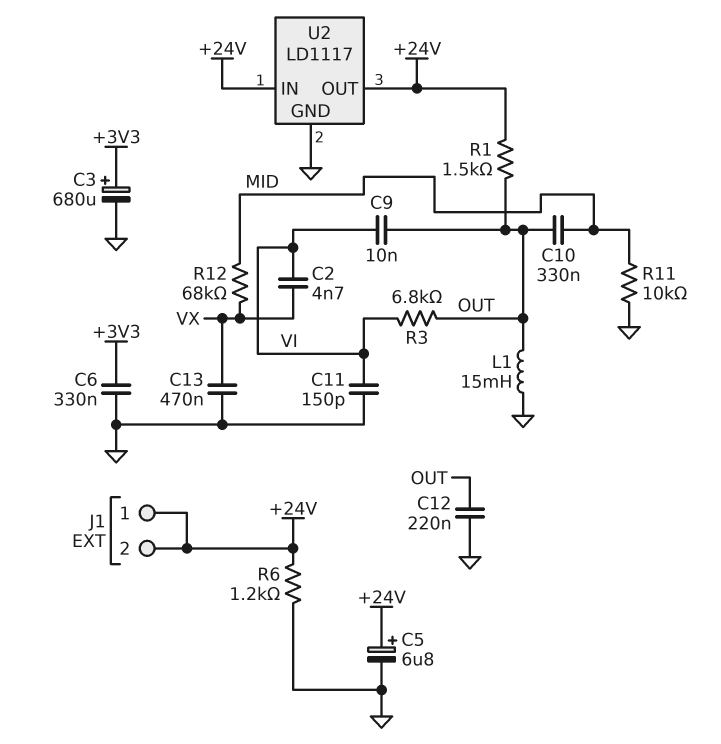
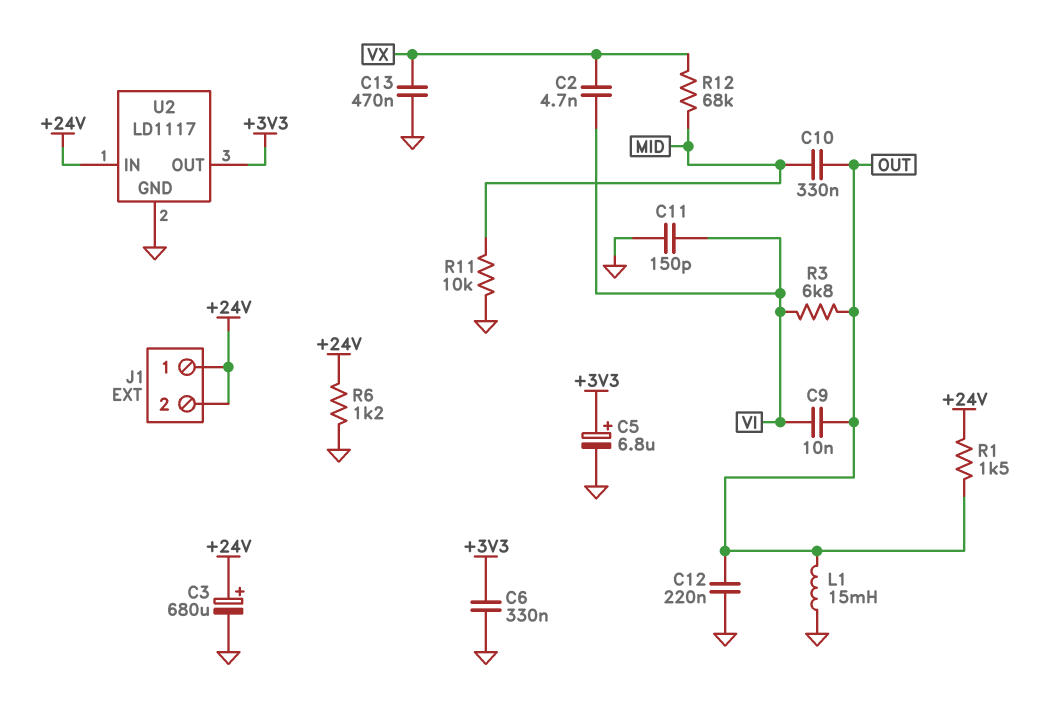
C3: 680uF (plus +3V3, minus GND) -> 680uF (plus +24V, minus GND)
C5: 6.8uF (plus +24V, minus GND) -> 6.8uF (plus +3V3, minus GND)
U2 pin OUT: +24V -> +3V3

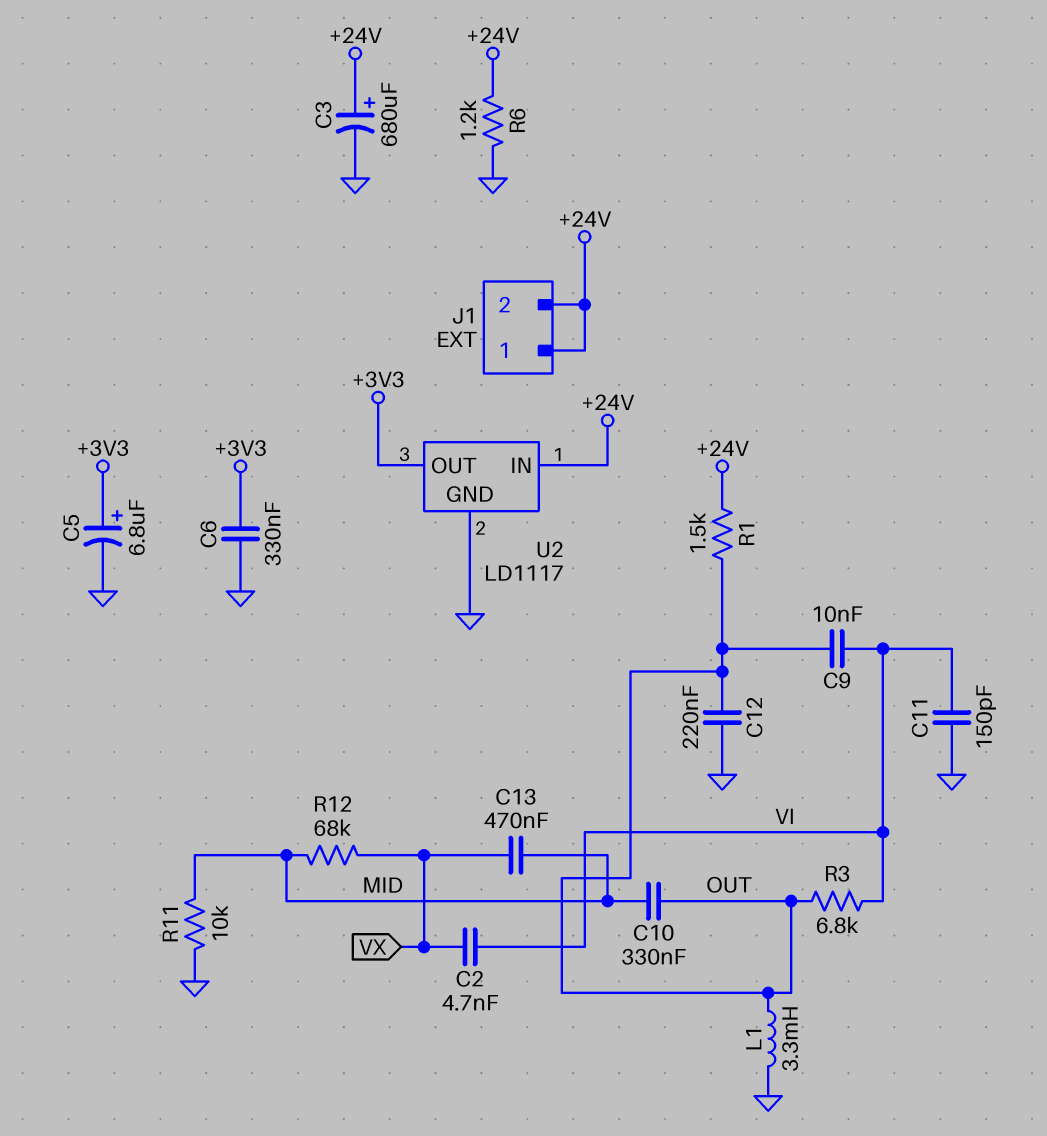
C13: 470nF (GND, VX) -> 470nF (MID, VX)
L1: 15mH (GND, OUT) -> 3.3mH (GND, OUT)

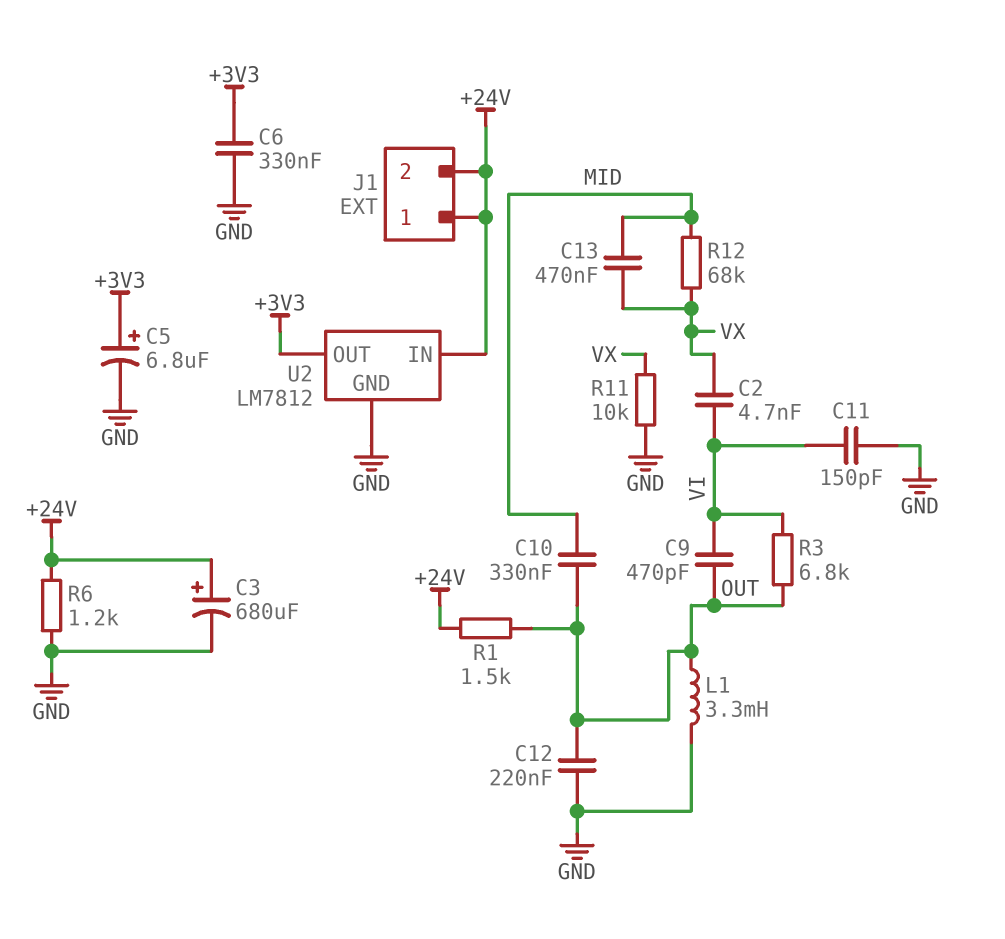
C9: 10nF (OUT, VI) -> 470pF (OUT, VI)
R11: 10k (GND, MID) -> 10k (GND, VX)
U2: LD1117 -> LM7812

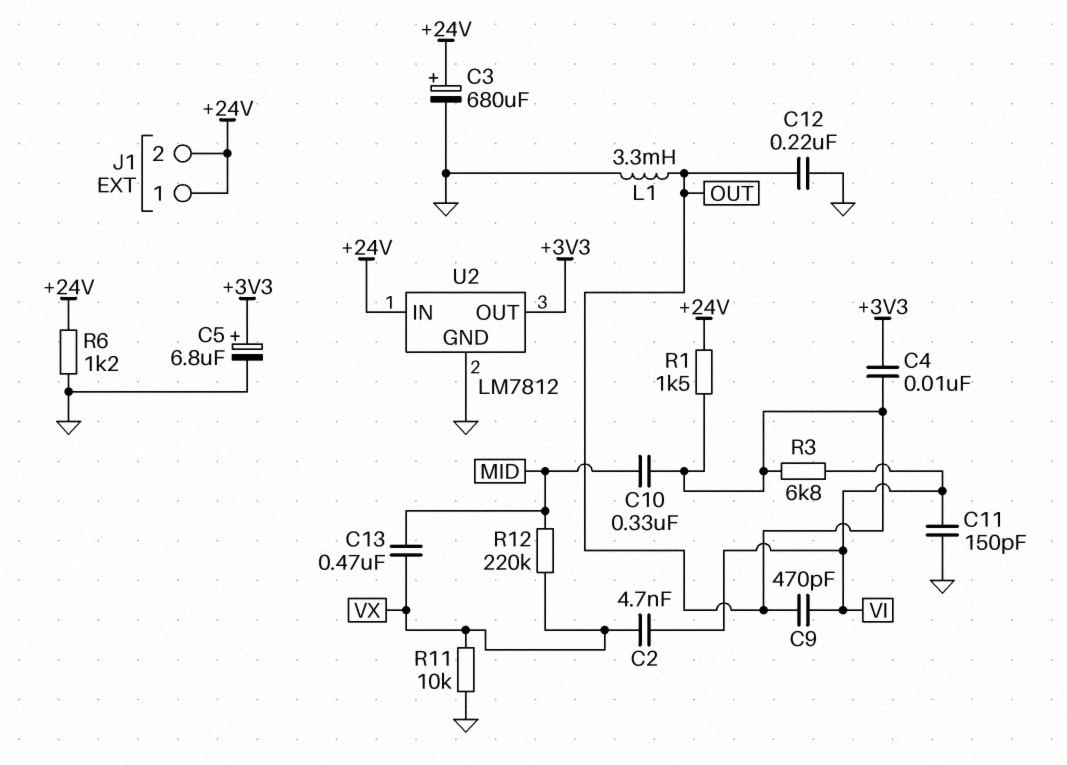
C4: none -> 10nF (+3V3, OUT)
C6: 330nF (+3V3, GND) -> none
R12: 68k (MID, VX) -> 220k (MID, VX)

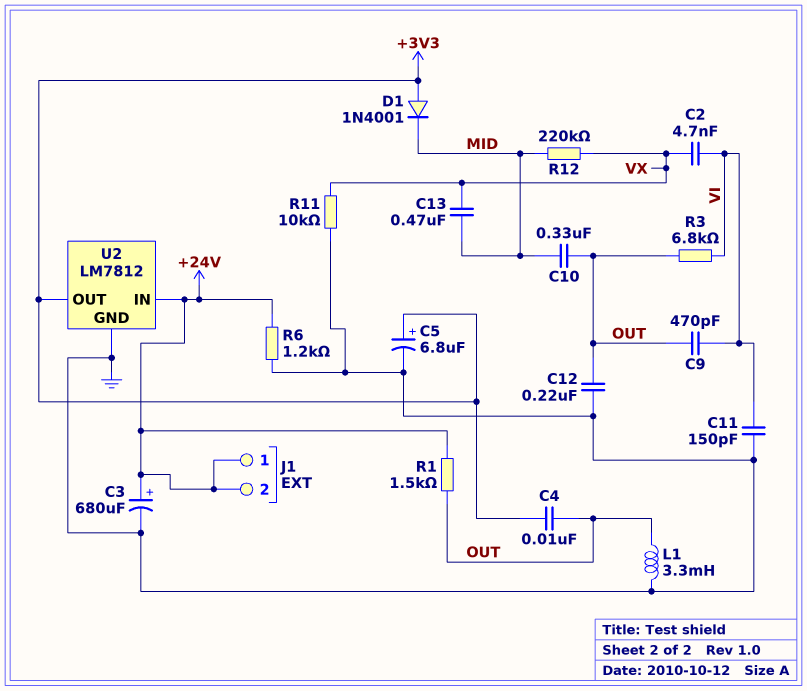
D1: none -> diode 1N4001 (A +3V3, K MID)

